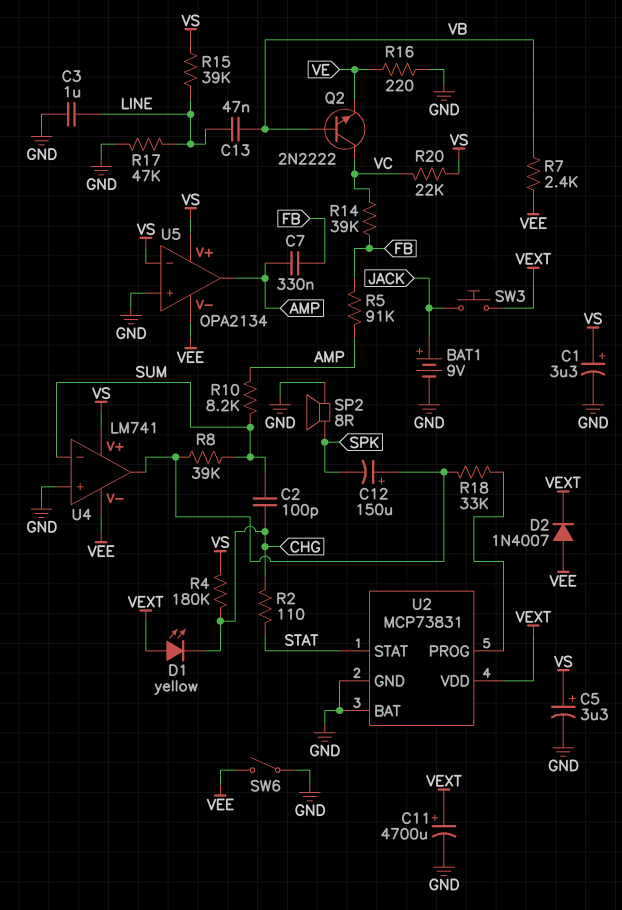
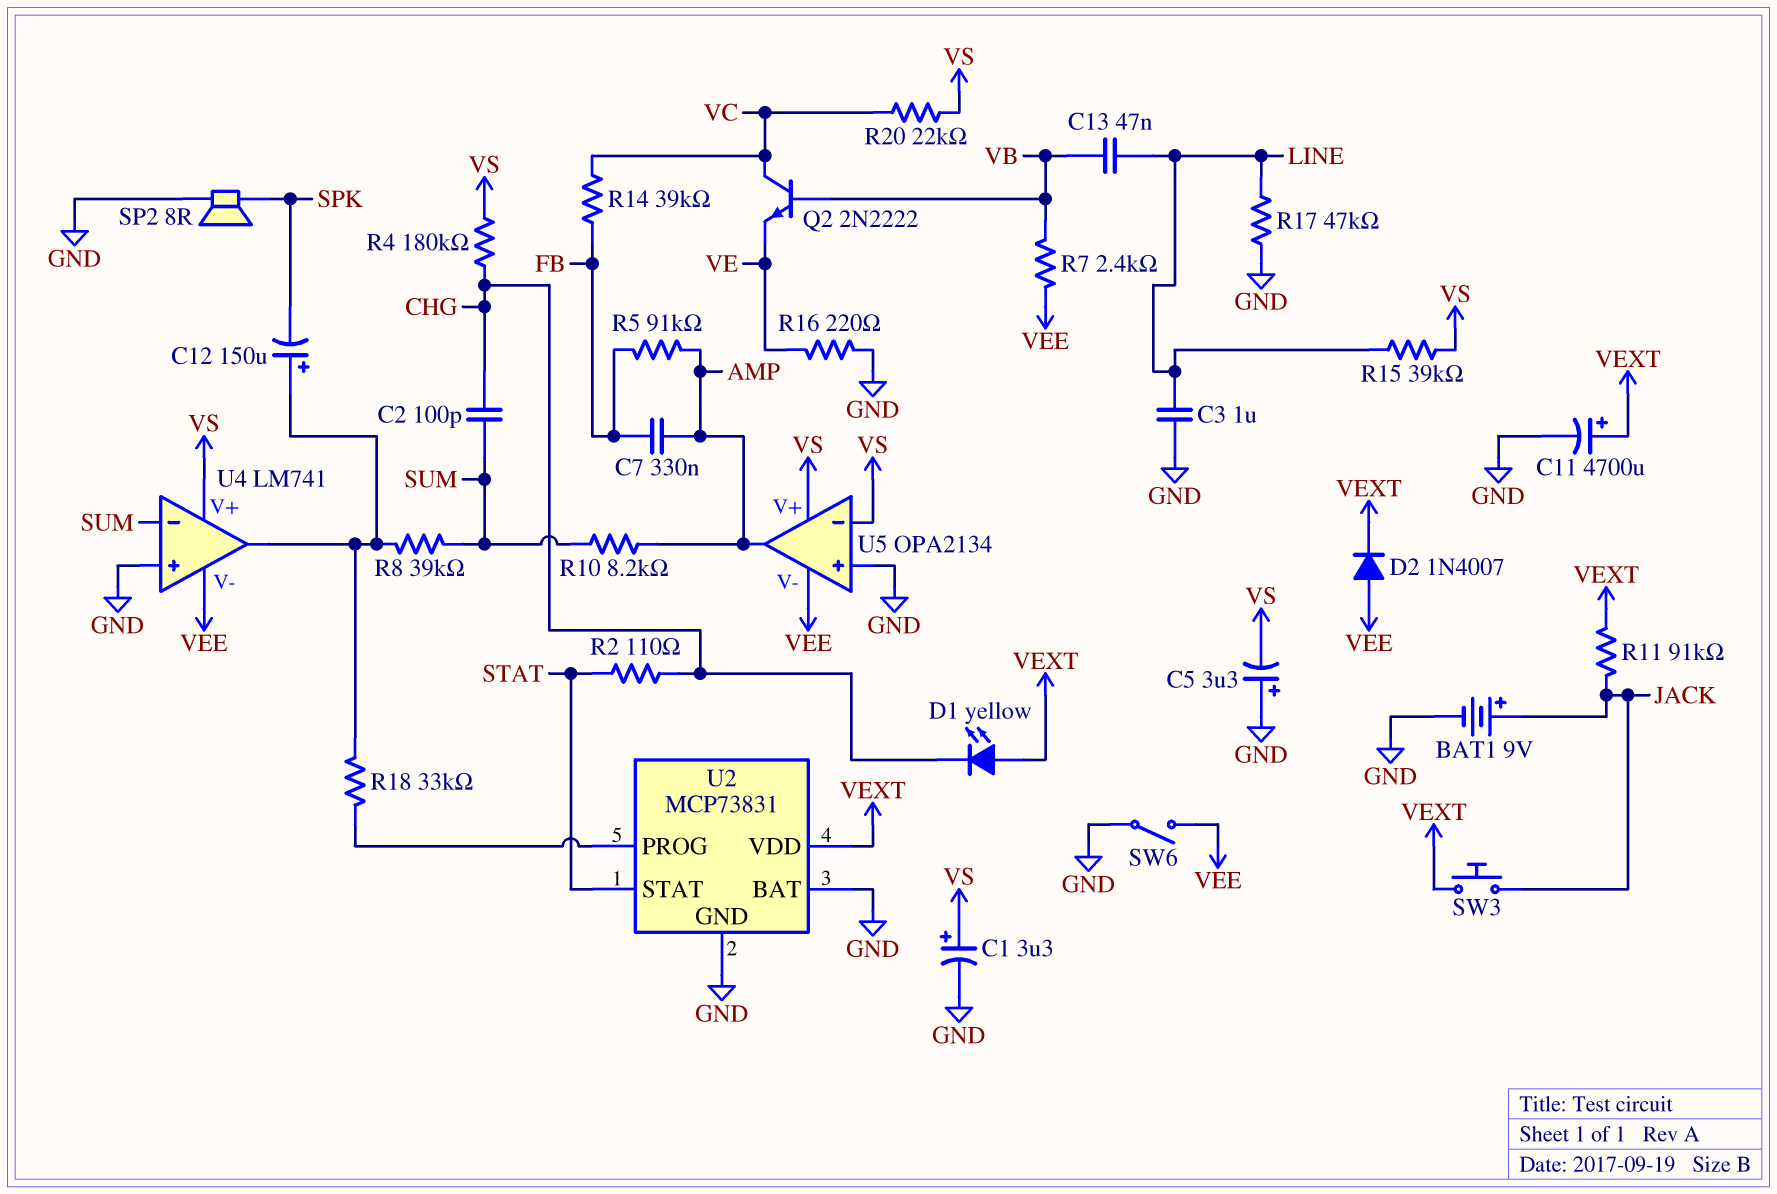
C5: 3.3uF (plus VS, minus GND) -> 3.3uF (plus GND, minus VS)
R11: none -> 91k (JACK, VEXT)

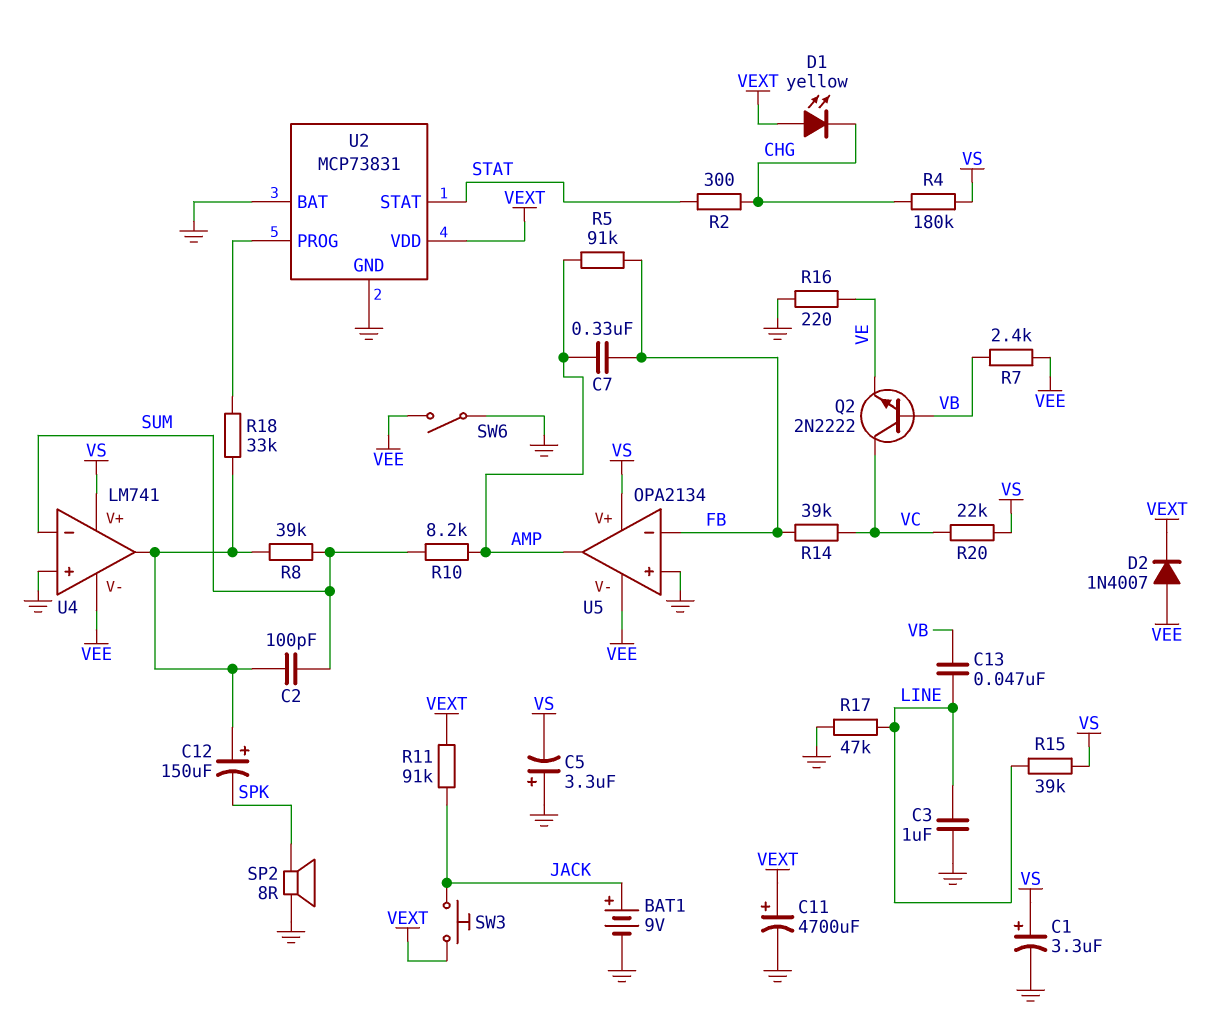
C2: 100pF (CHG, SUM) -> 100pF (SUM, U4/out)
R2: 110 (CHG, STAT) -> 300 (CHG, STAT)
U5 pin in-: VS -> FB

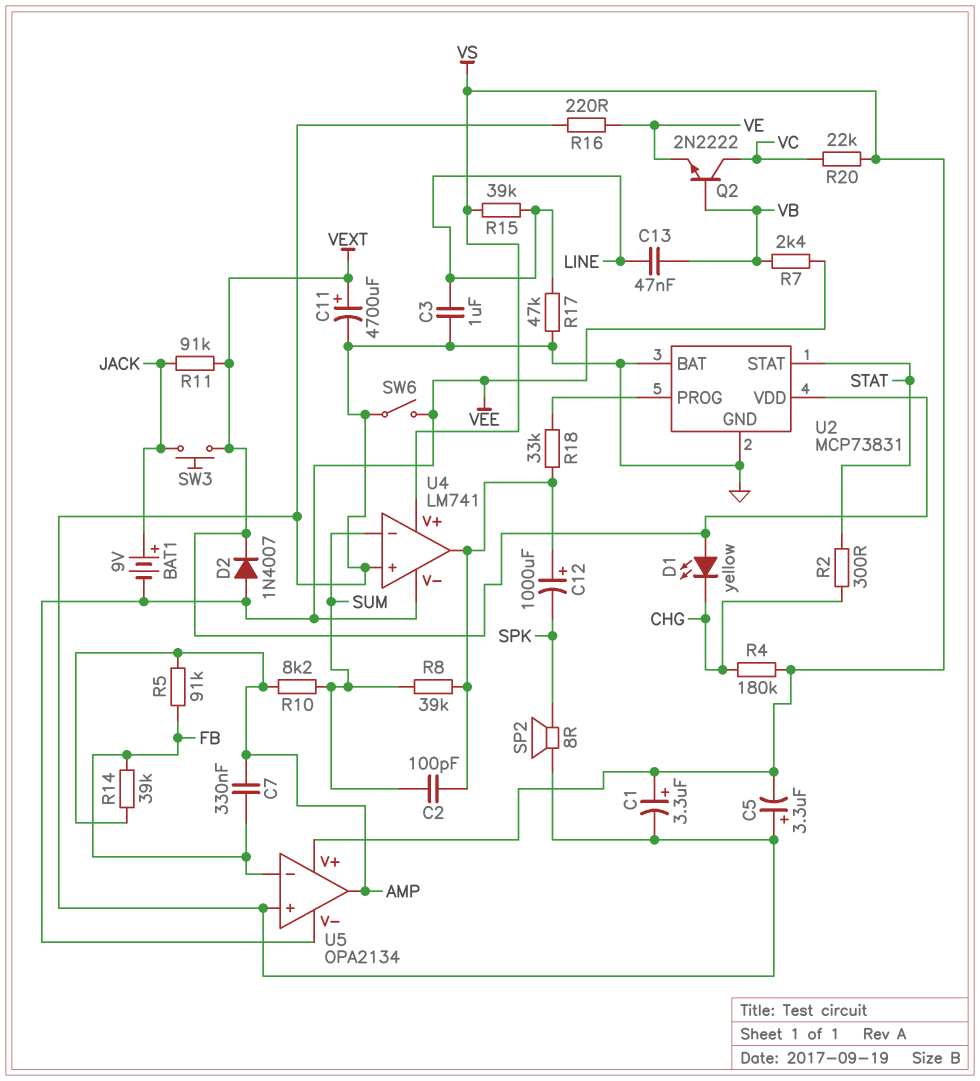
BAT1: 9V (plus JACK, minus GND) -> 9V (plus JACK, minus VEE)
C12: 150uF (plus U4/out, minus SPK) -> 1000uF (plus U4/out, minus SPK)
R14: 39k (FB, VC) -> 39k (AMP, FB)

